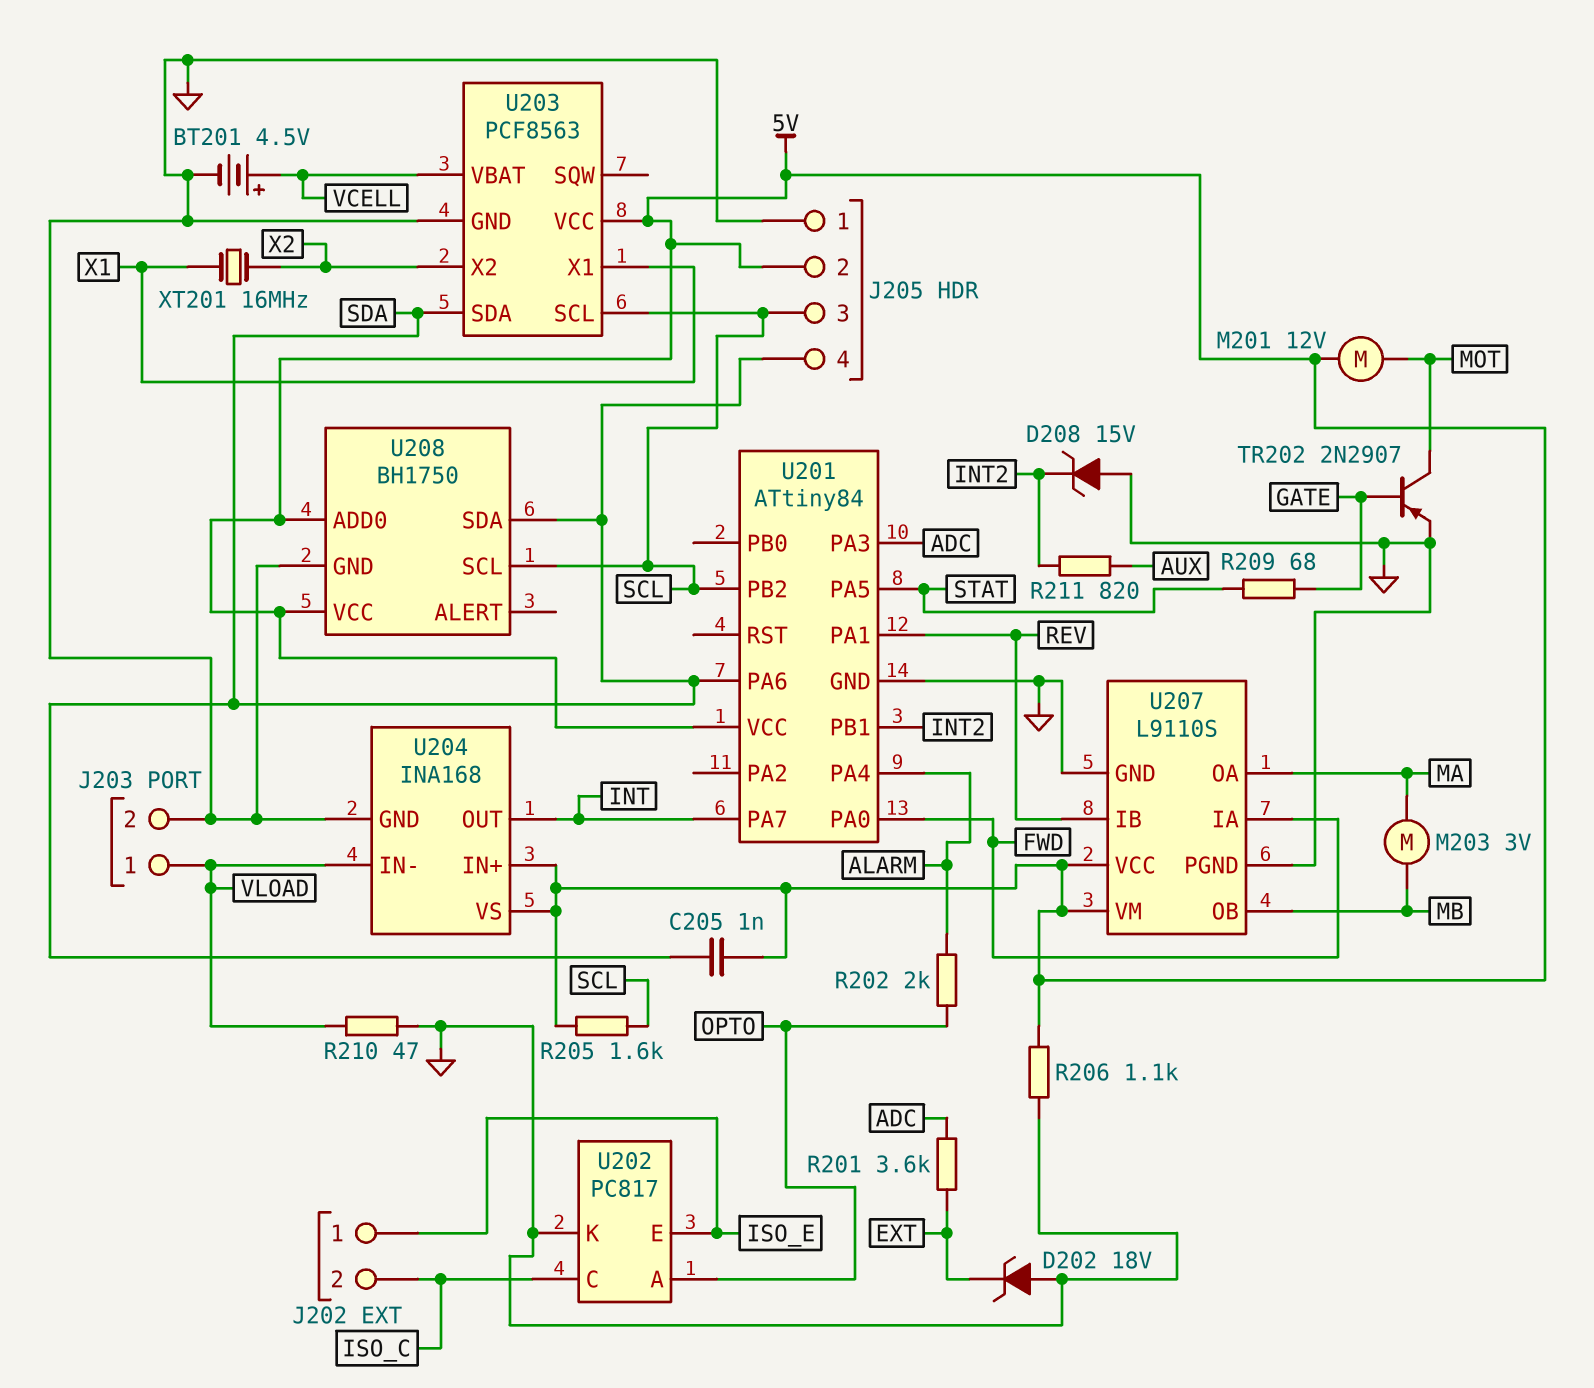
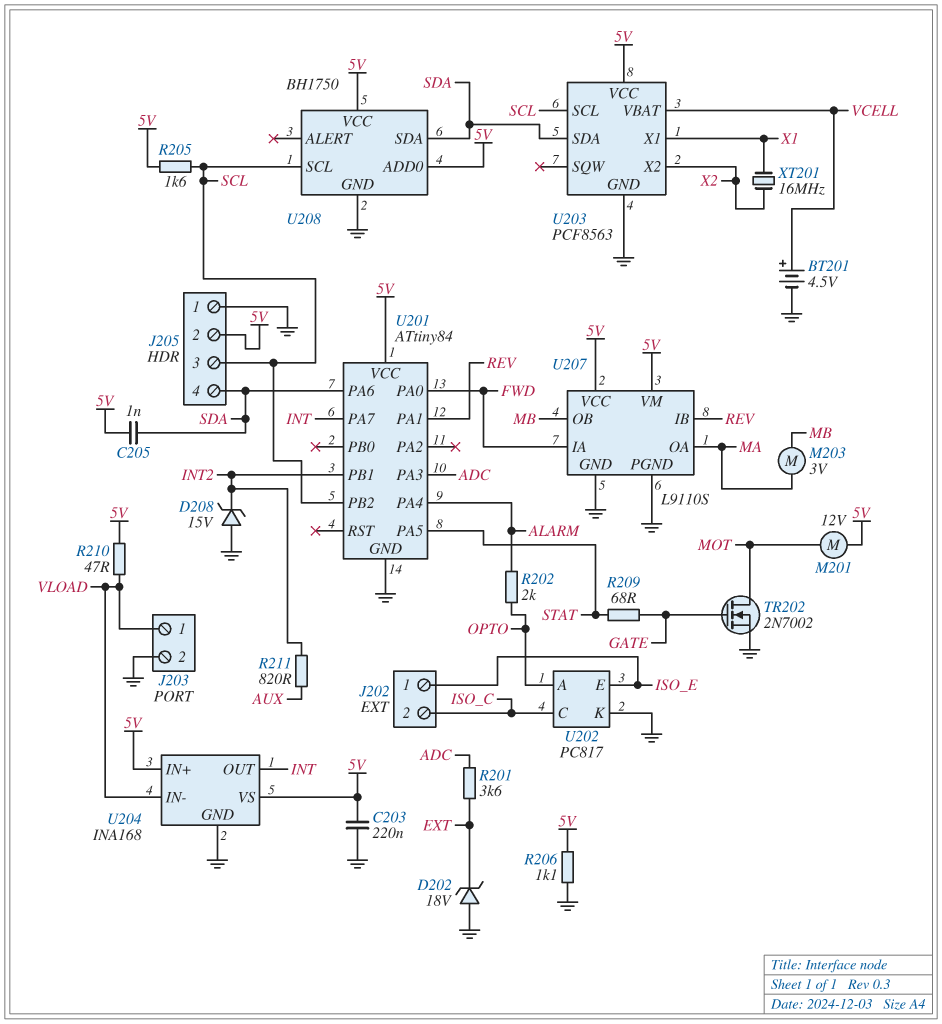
C203: none -> 220nF (5V, GND)
R210: 47 (GND, VLOAD) -> 47 (5V, VLOAD)
TR202: PNP 2N2907 (B GATE, C MOT, E GND) -> NMOS 2N7002 (G GATE, D MOT, S GND)

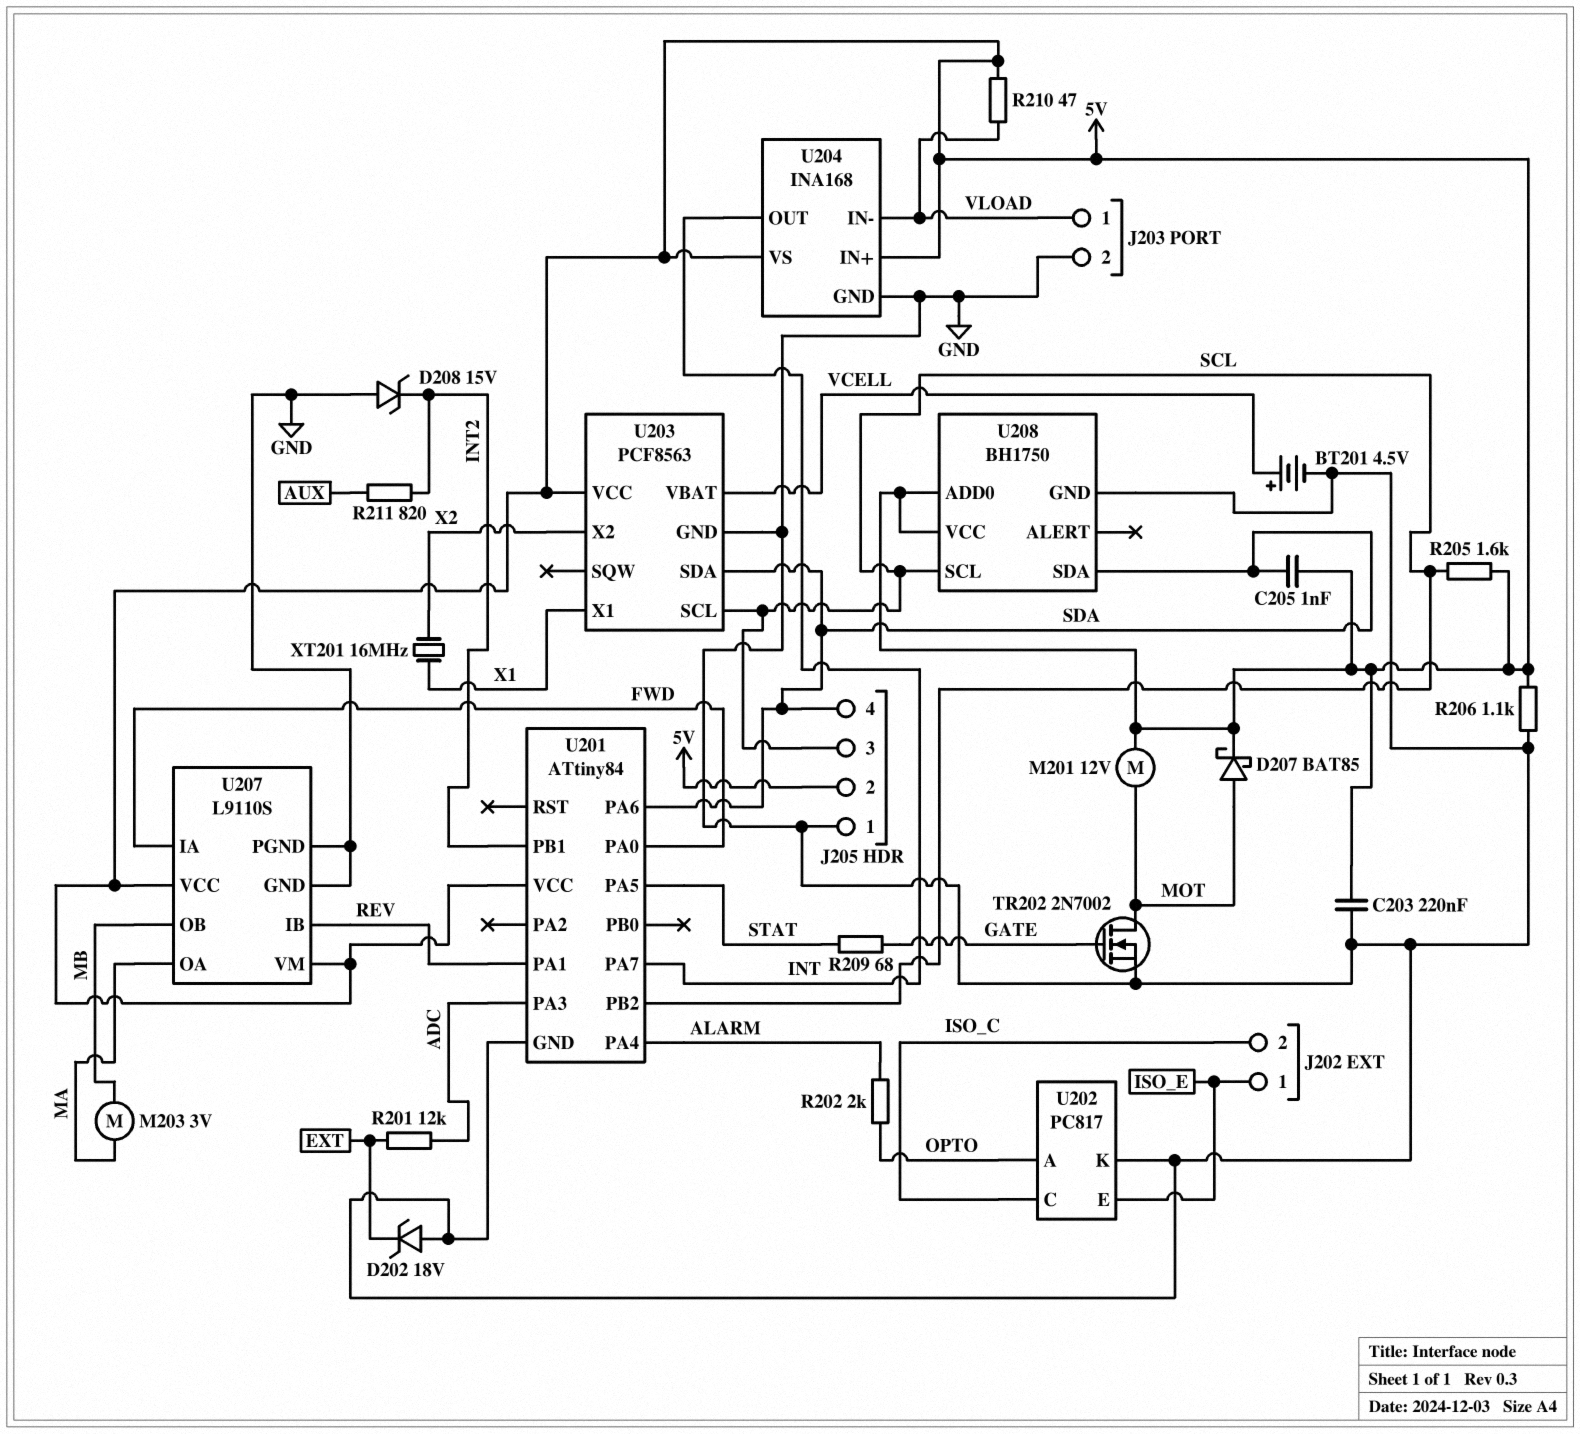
D207: none -> schottky BAT85 (A MOT, K 5V)
R201: 3.6k (ADC, EXT) -> 12k (ADC, EXT)

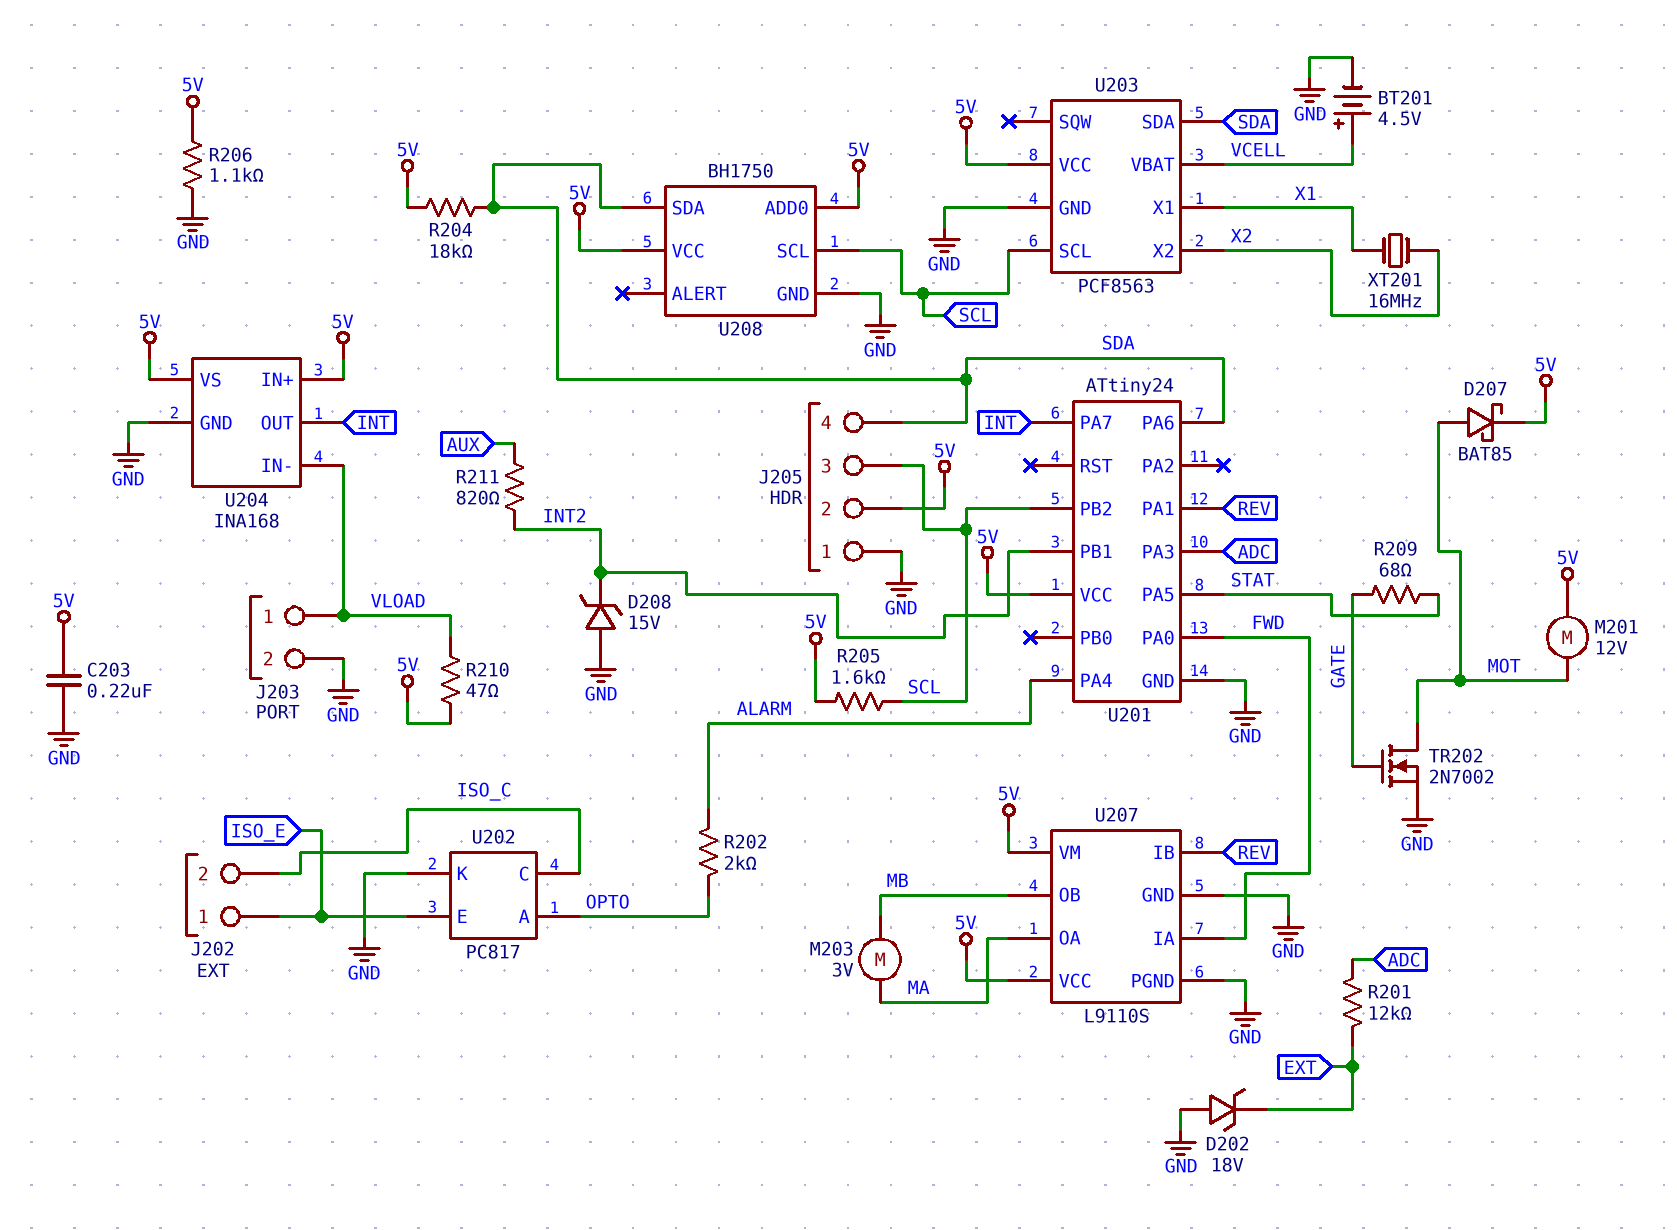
C205: 1nF (5V, SDA) -> none
R204: none -> 18k (5V, SDA)
U201: ATtiny84 -> ATtiny24

